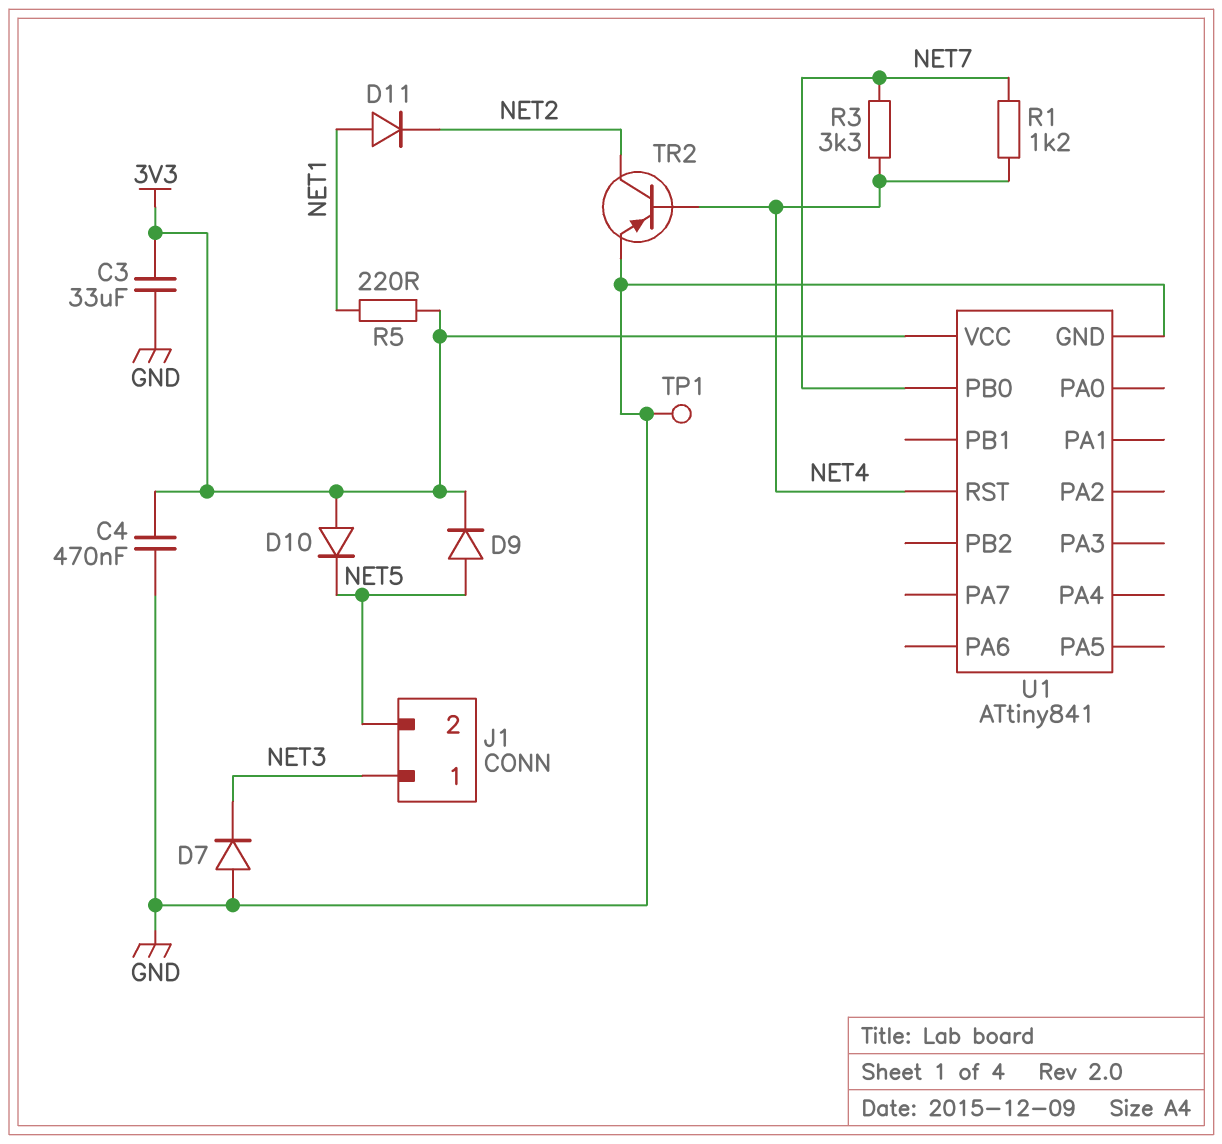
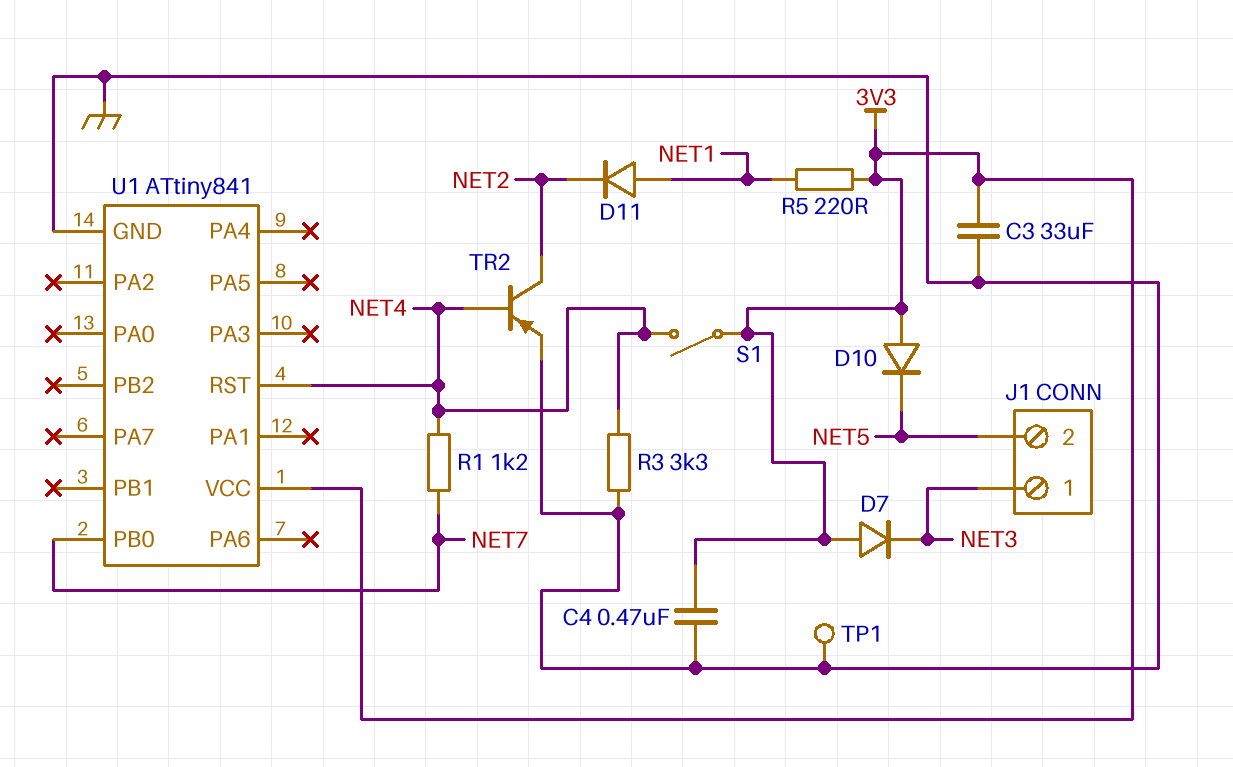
D7: diode (A GND, K NET3) -> diode (A 3V3, K NET3)
D9: diode (A NET5, K 3V3) -> none
R3: 3.3k (NET4, NET7) -> 3.3k (GND, NET4)
S1: none -> switch (3V3, NET4)

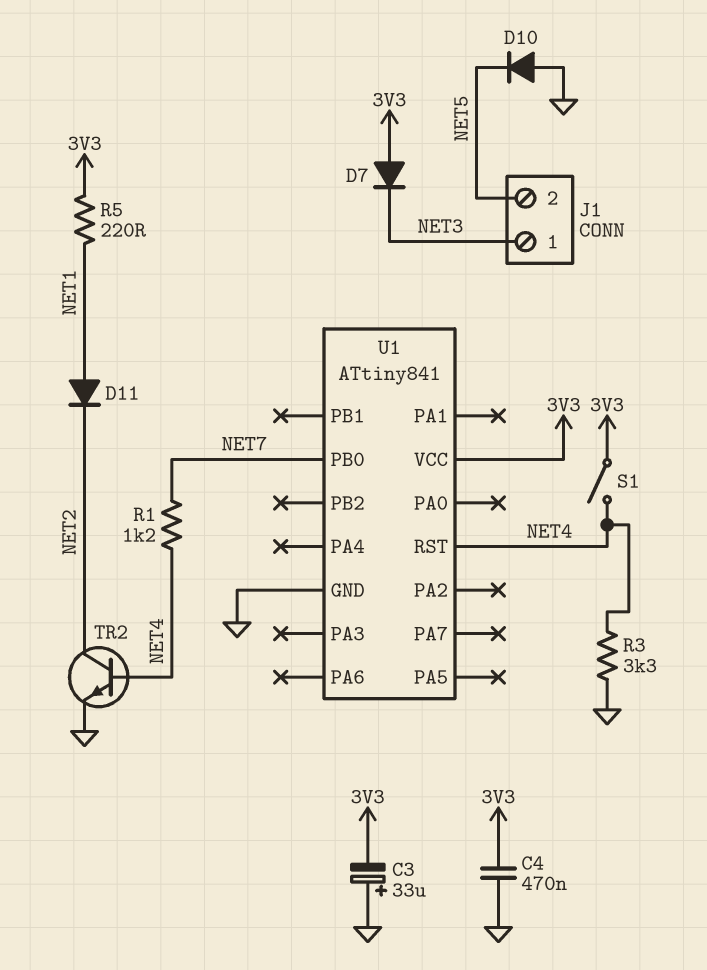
C3: 33uF (3V3, GND) -> 33uF (plus GND, minus 3V3)
D10: diode (A 3V3, K NET5) -> diode (A GND, K NET5)
TP1: test point (GND) -> none
TR2: PNP (B NET4, C NET2, E GND) -> NPN (B NET4, C NET2, E GND)

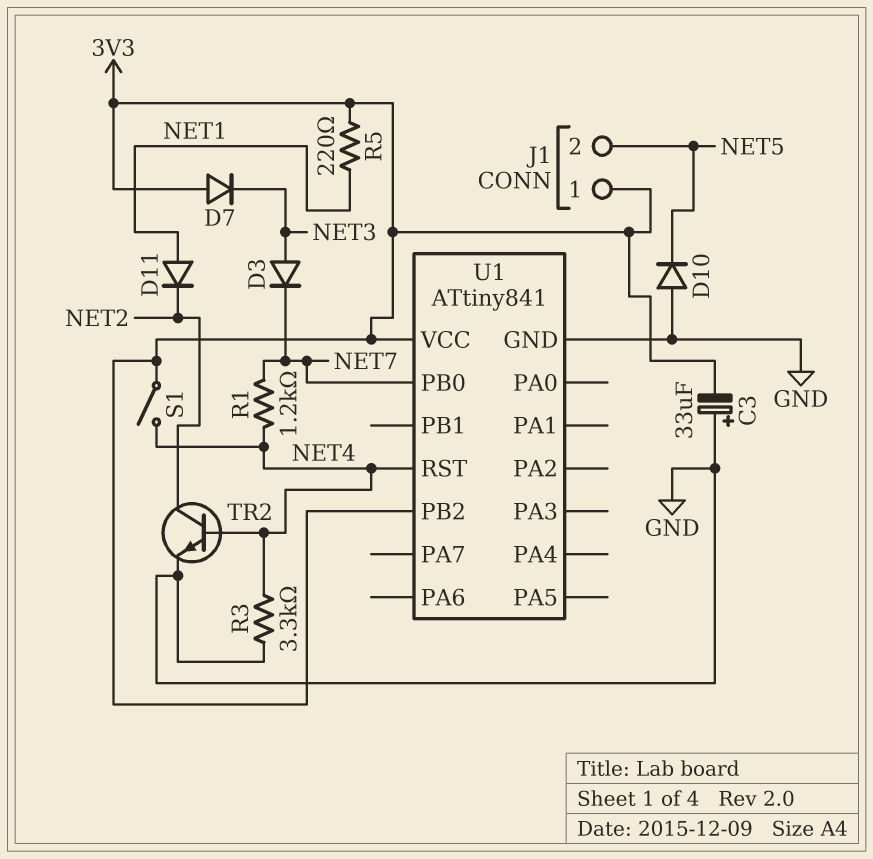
C4: 470nF (3V3, GND) -> none
D3: none -> diode (A NET3, K NET7)
J1 pin 1: NET3 -> 3V3
U1 pin PB2: none -> 3V3

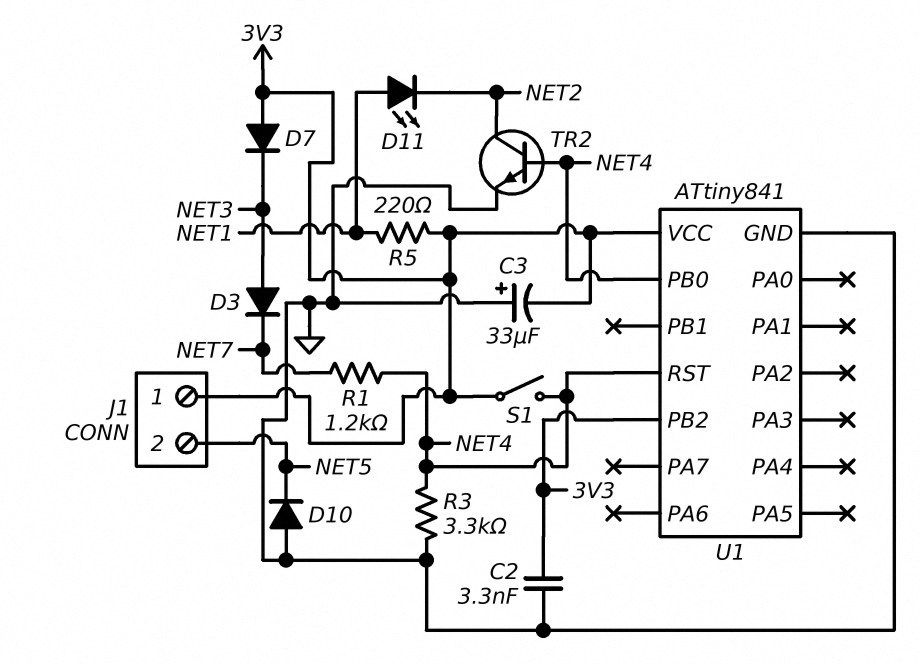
C2: none -> 3.3nF (3V3, GND)
D11: diode (A NET1, K NET2) -> LED (A NET1, K NET2)
U1 pin PB0: NET7 -> NET4

